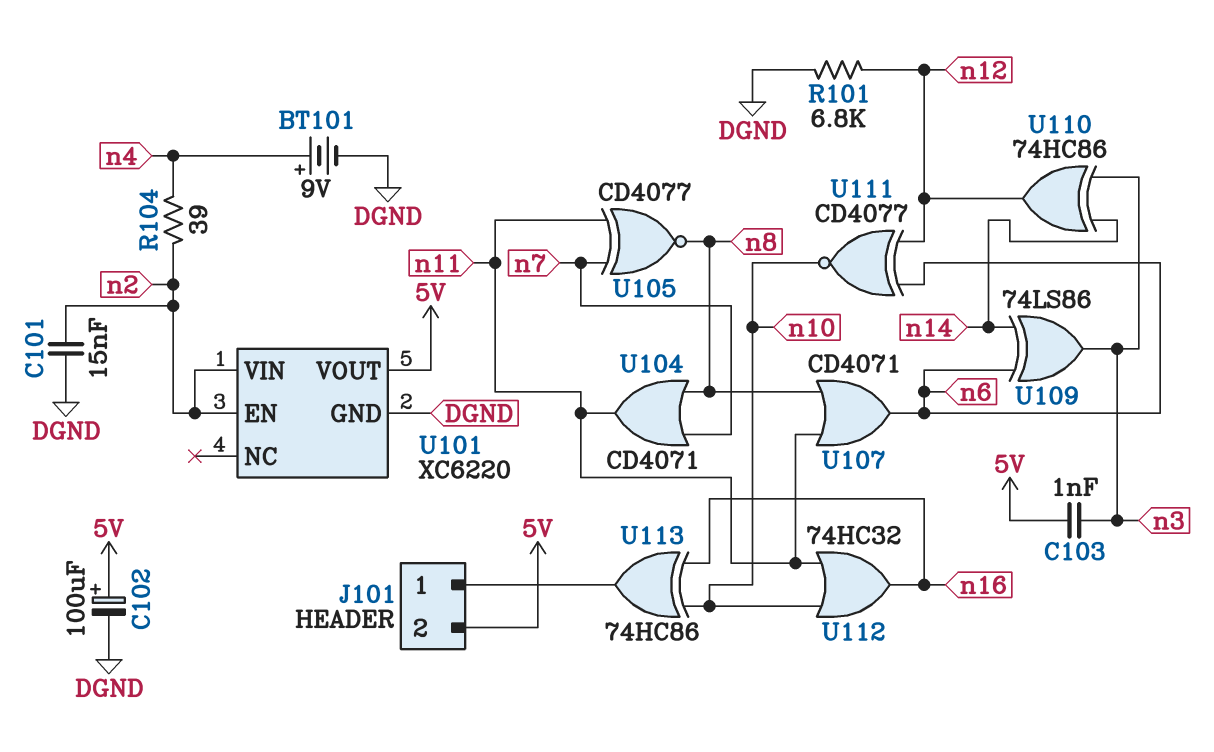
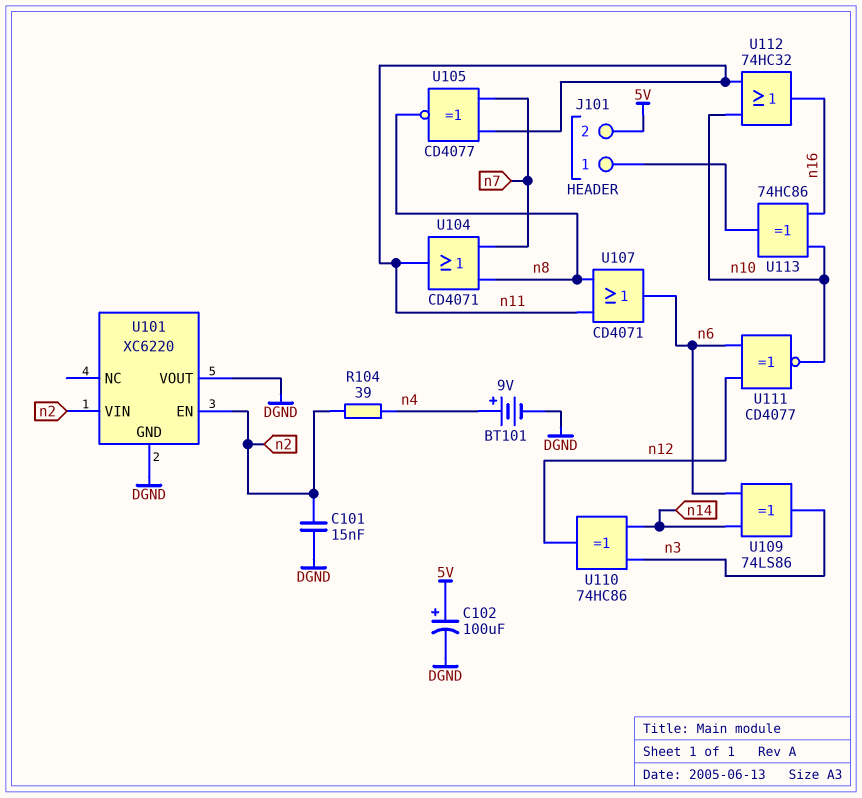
C103: 1nF (5V, n3) -> none
R101: 6.8k (DGND, n12) -> none
U101 pin VOUT: 5V -> DGND

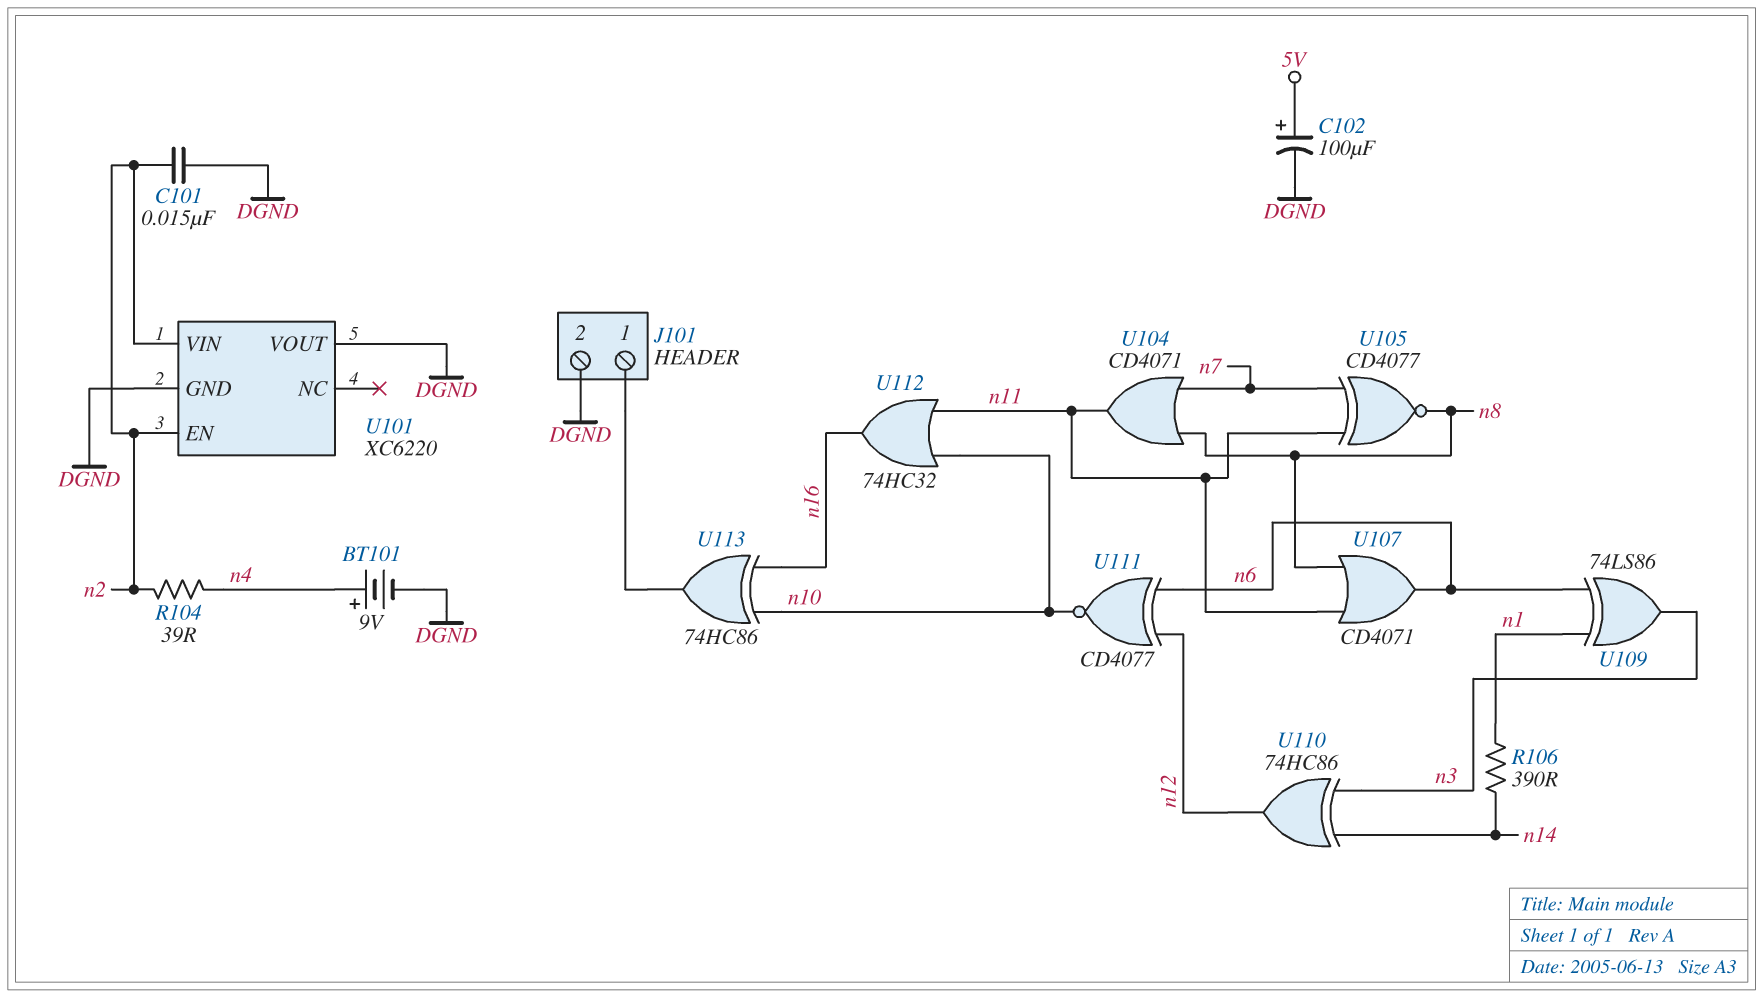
J101 pin 2: 5V -> DGND
R106: none -> 390 (n1, n14)
U109: XOR 74LS86 (in n6, in n14, out n3) -> XOR 74LS86 (in n1, in n6, out n3)

